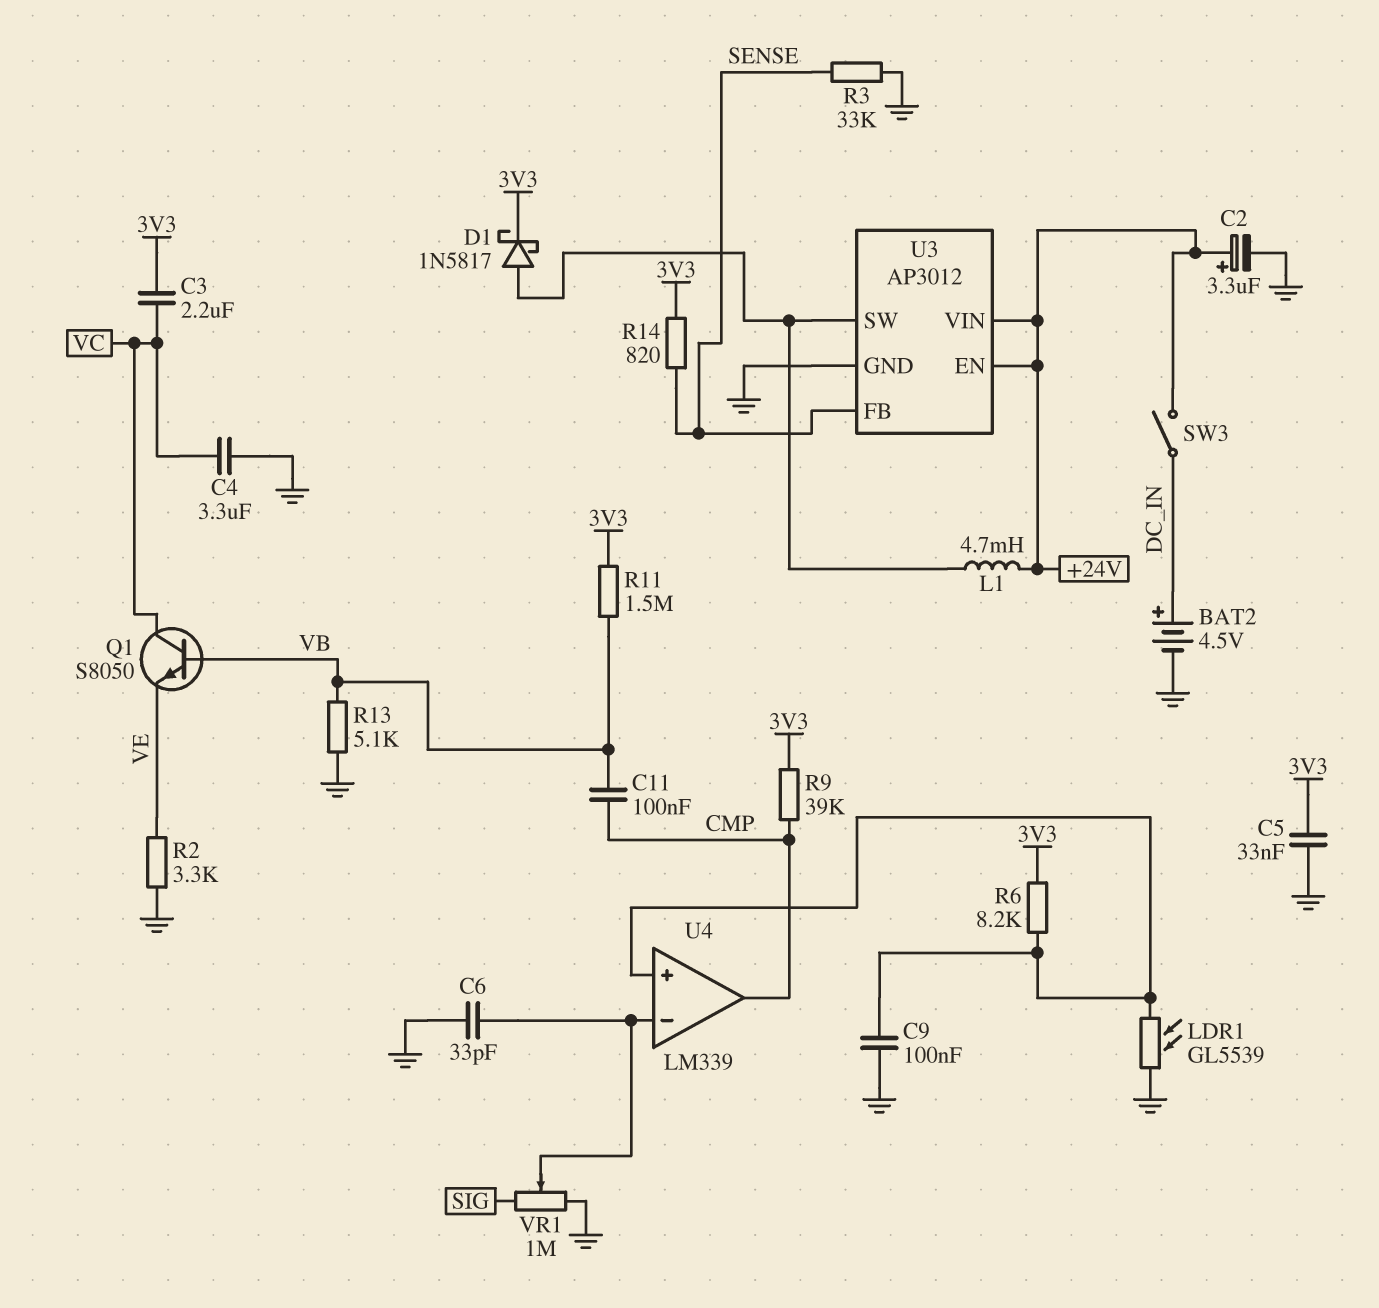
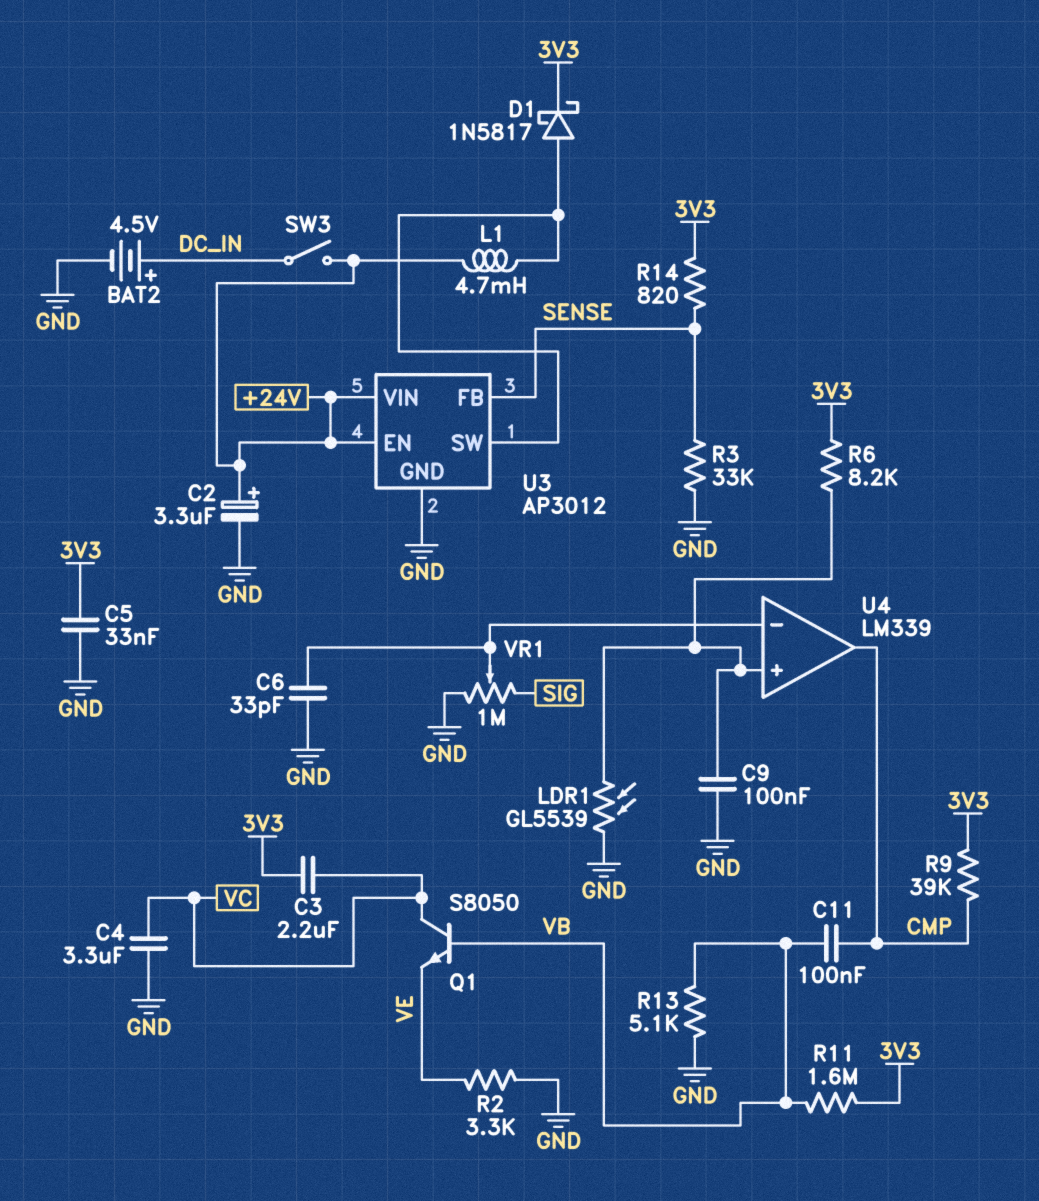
R11: 1.5M (3V3, VB) -> 1.6M (3V3, VB)

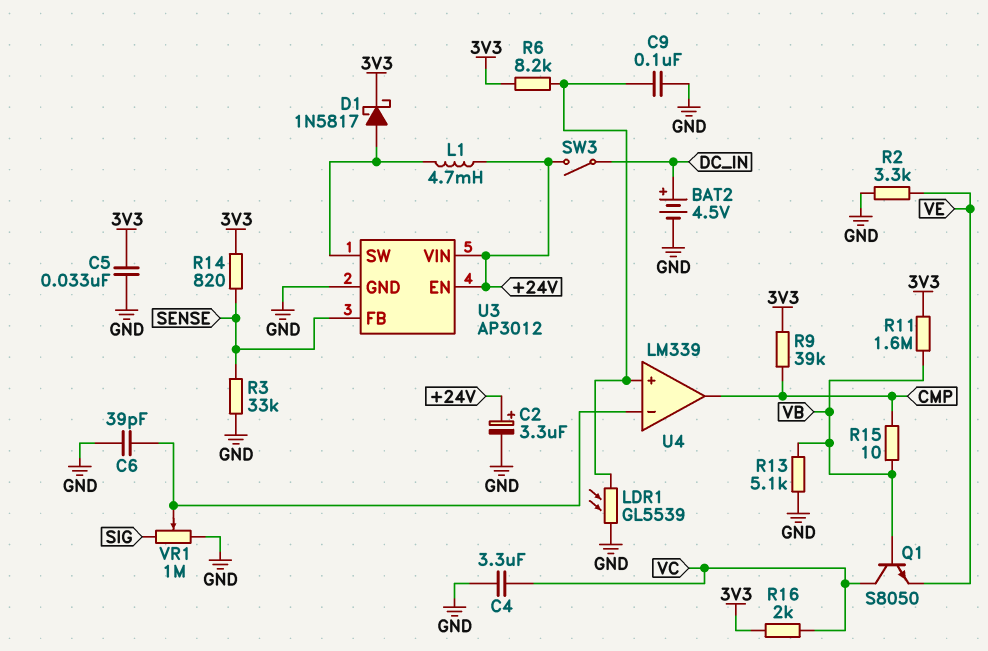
C3: 2.2uF (3V3, VC) -> none
C6: 33pF (GND, U4/in-) -> 39pF (GND, U4/in-)
C11: 100nF (CMP, VB) -> none
R15: none -> 10 (CMP, VB)
R16: none -> 2k (3V3, VC)

